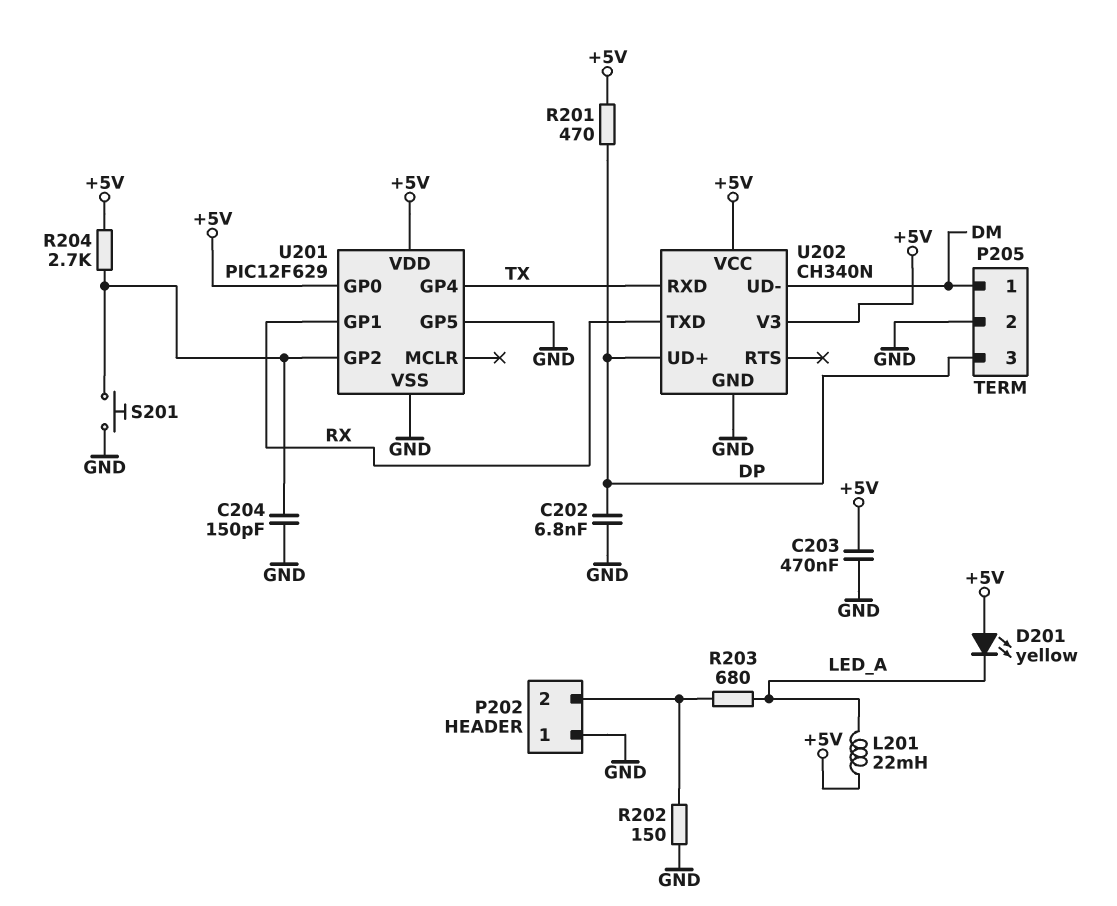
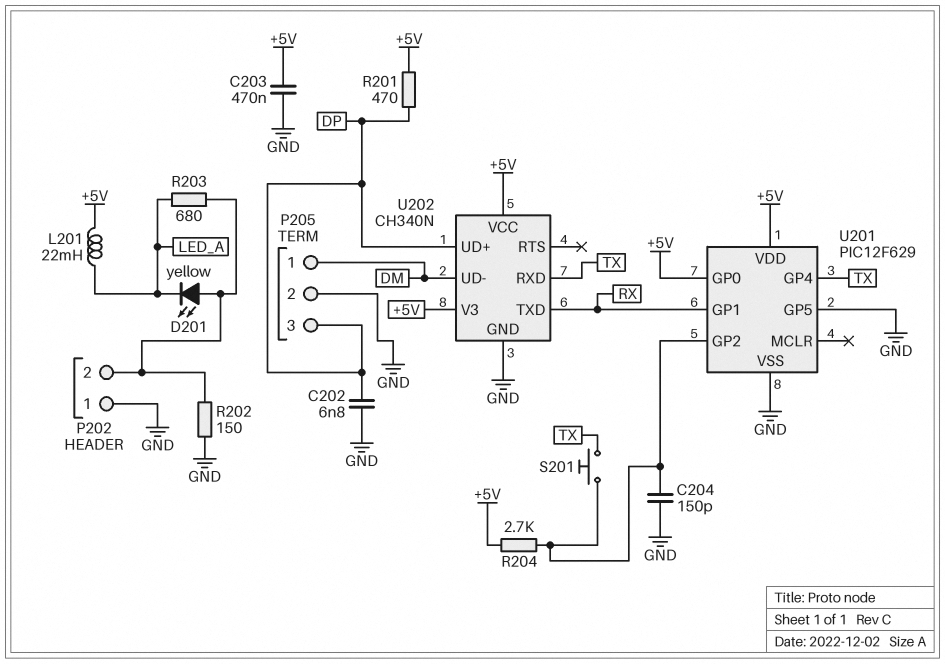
D201: LED yellow (A +5V, K LED_A) -> LED yellow (A P202/2, K LED_A)
S201: button (GND, U201/GP2) -> button (TX, U201/GP2)

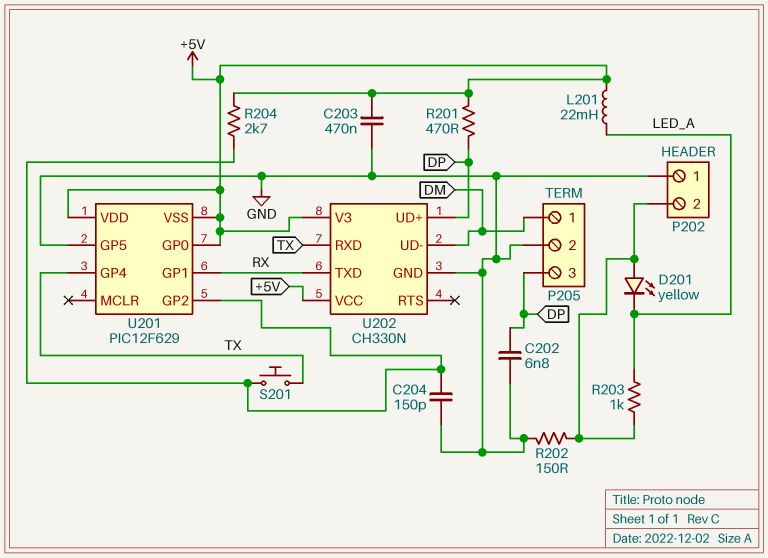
R203: 680 (LED_A, P202/2) -> 1k (LED_A, P202/2)
U201 pin VSS: GND -> +5V
U202: CH340N -> CH330N

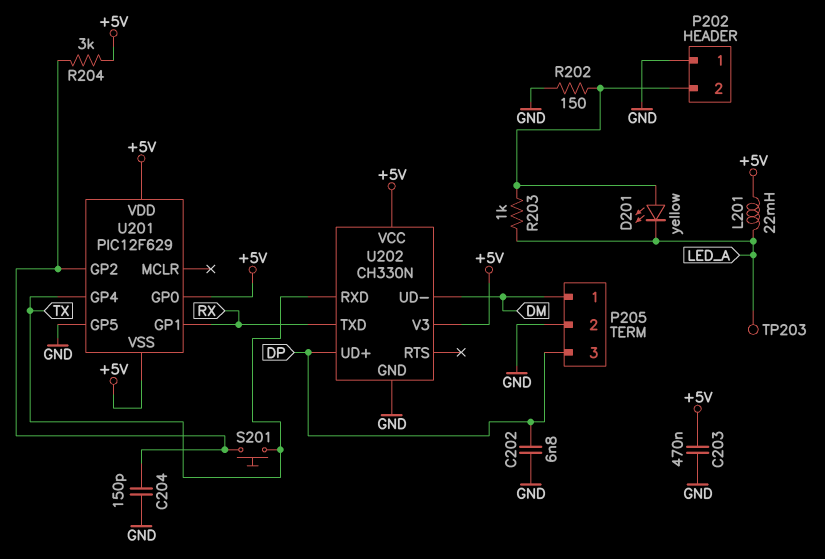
R201: 470 (+5V, DP) -> none
R204: 2.7k (+5V, U201/GP2) -> 3k (+5V, U201/GP2)
TP203: none -> test point (LED_A)

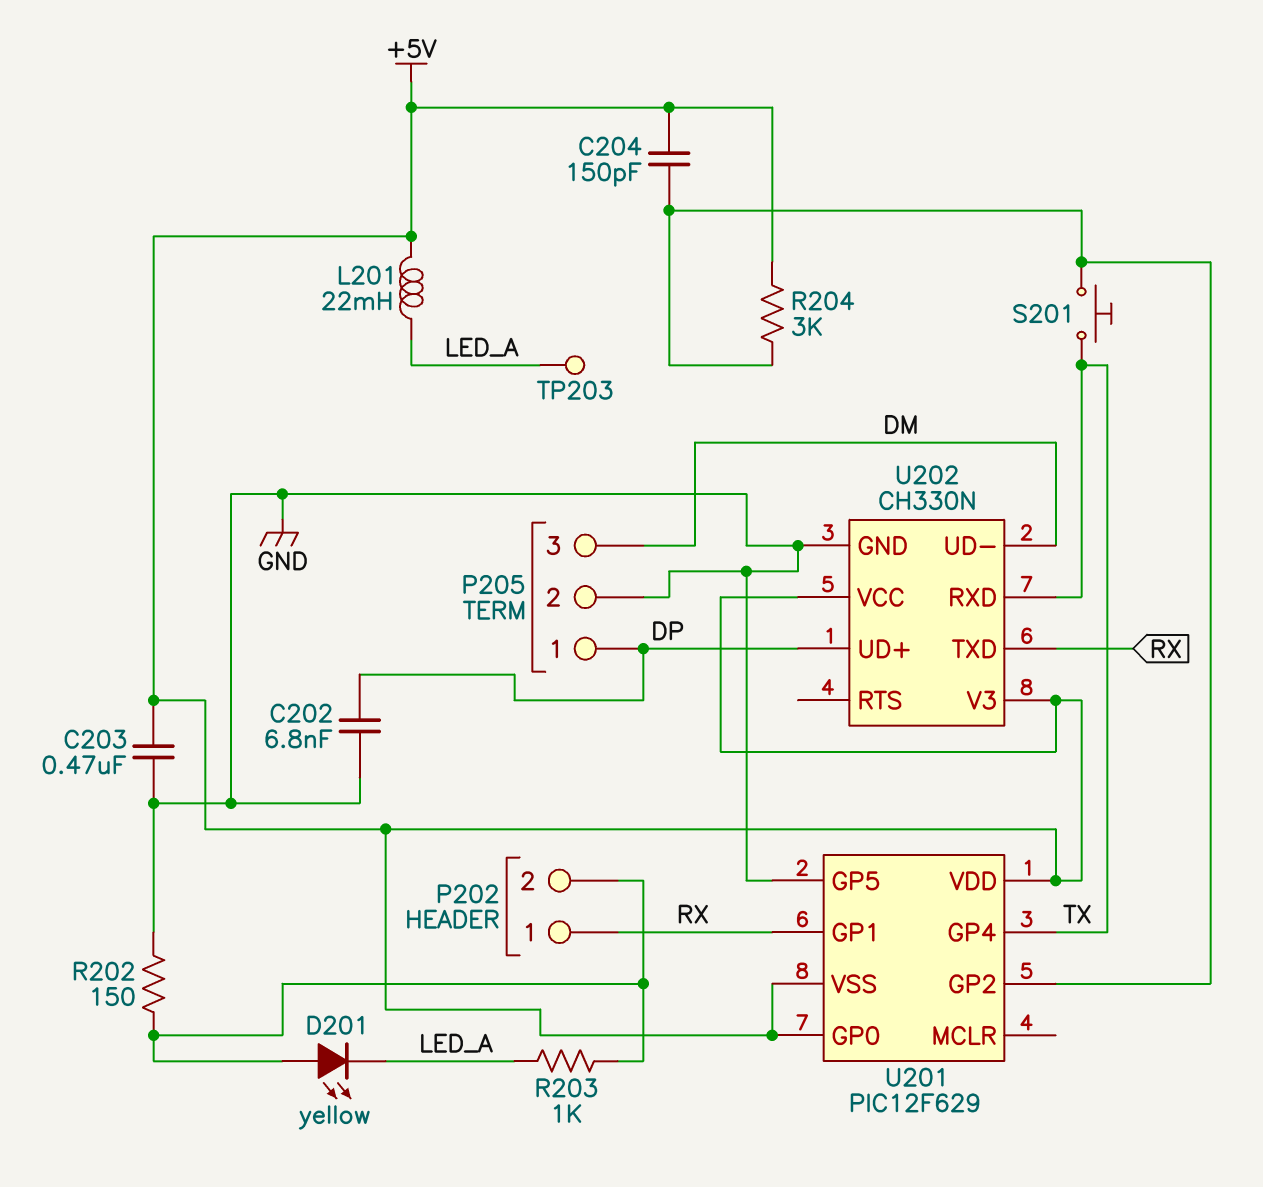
C204: 150pF (GND, U201/GP2) -> 150pF (+5V, U201/GP2)
P202 pin 1: GND -> RX
P205 pin 1: DM -> DP
P205 pin 3: DP -> DM

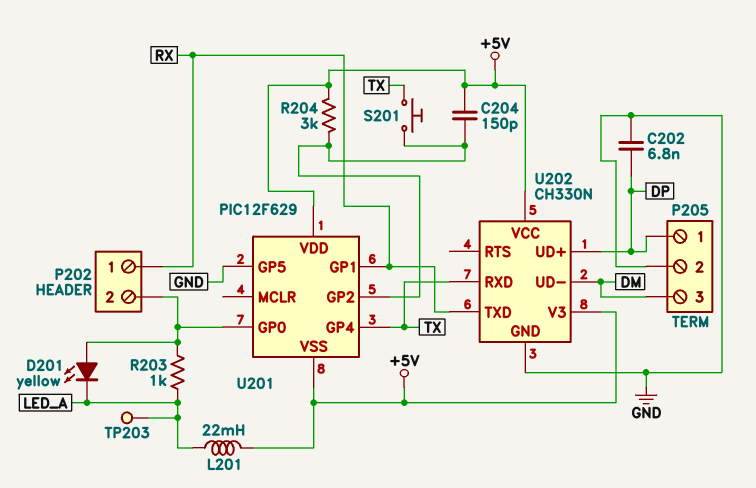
C203: 470nF (+5V, GND) -> none
R202: 150 (GND, P202/2) -> none
U201 pin GP0: +5V -> P202/2

